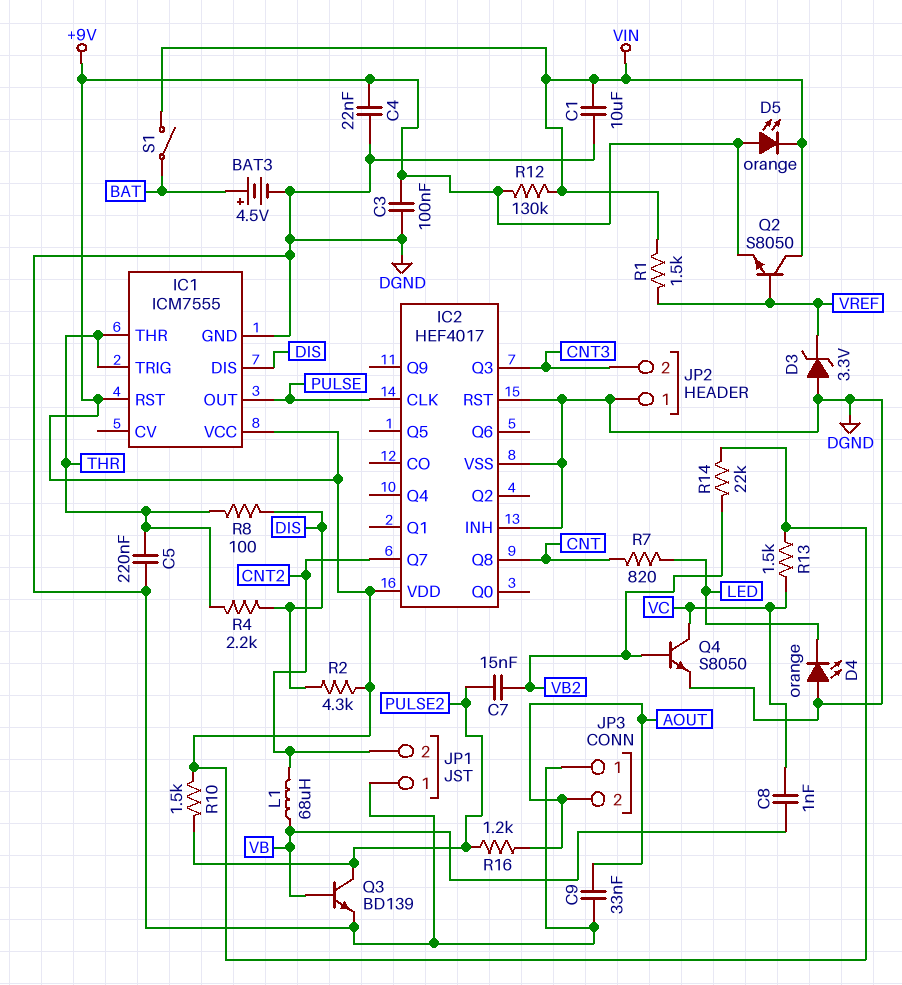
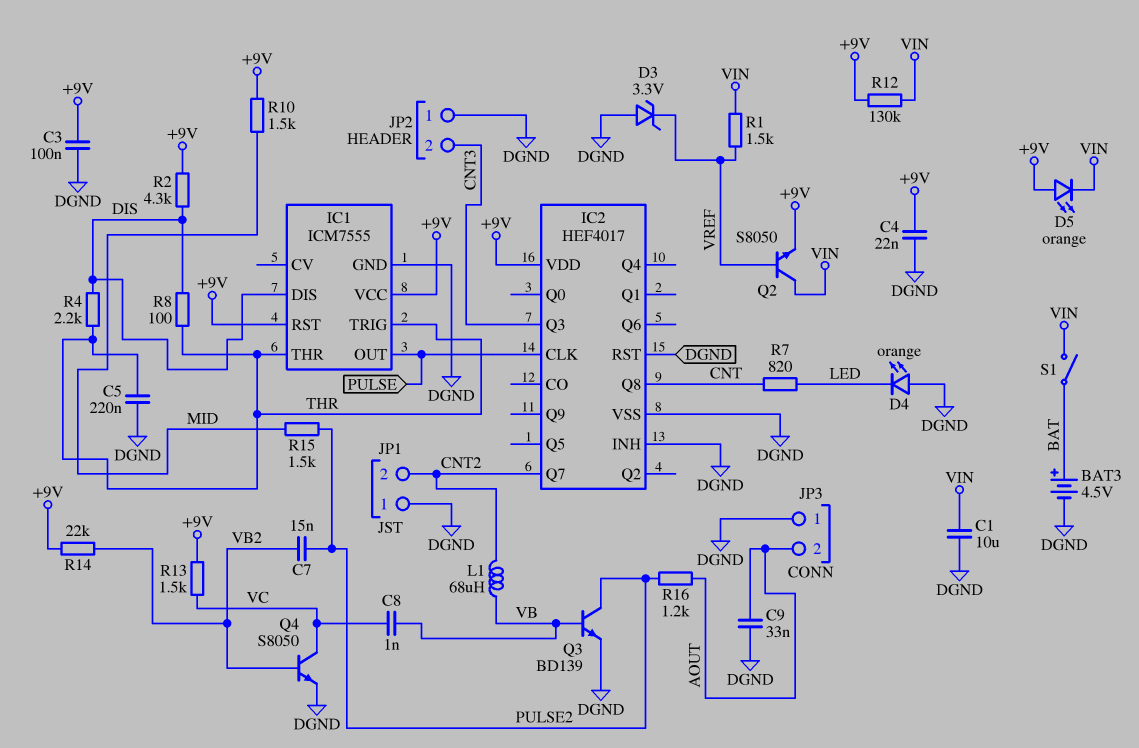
R10: 1.5k (+9V, PULSE2) -> 1.5k (+9V, MID)
R15: none -> 1.5k (MID, PULSE2)

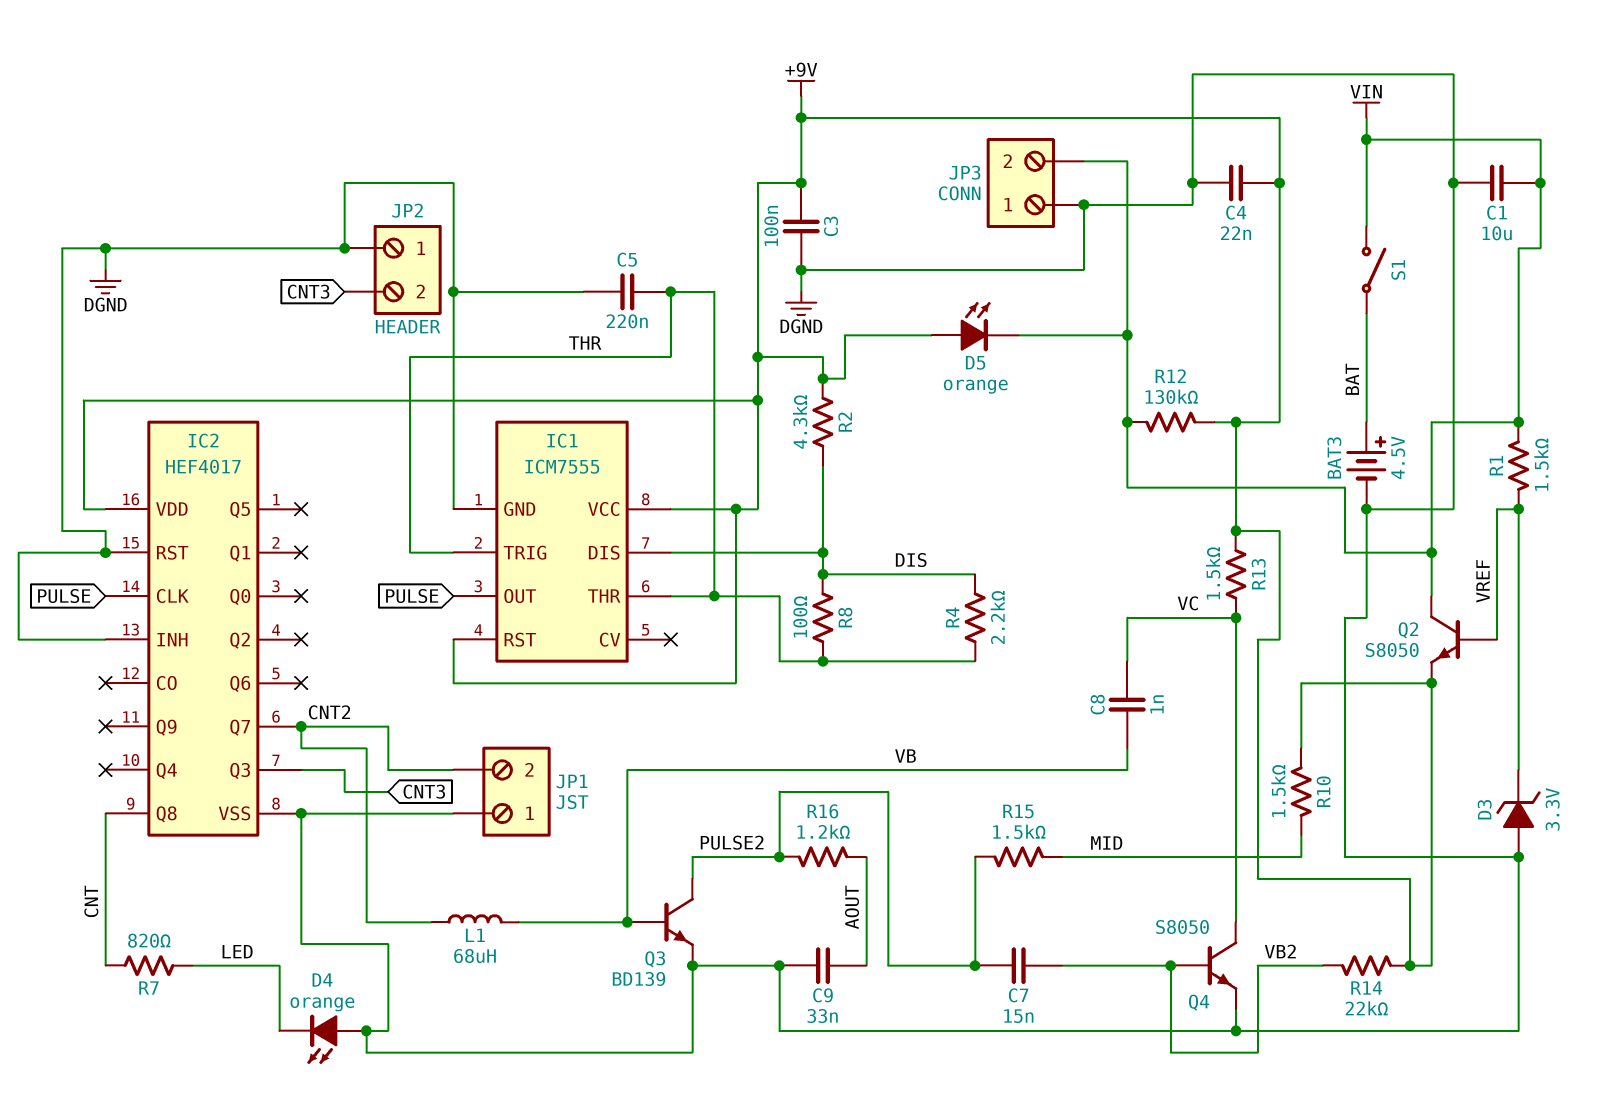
JP3 pin 2: AOUT -> VIN

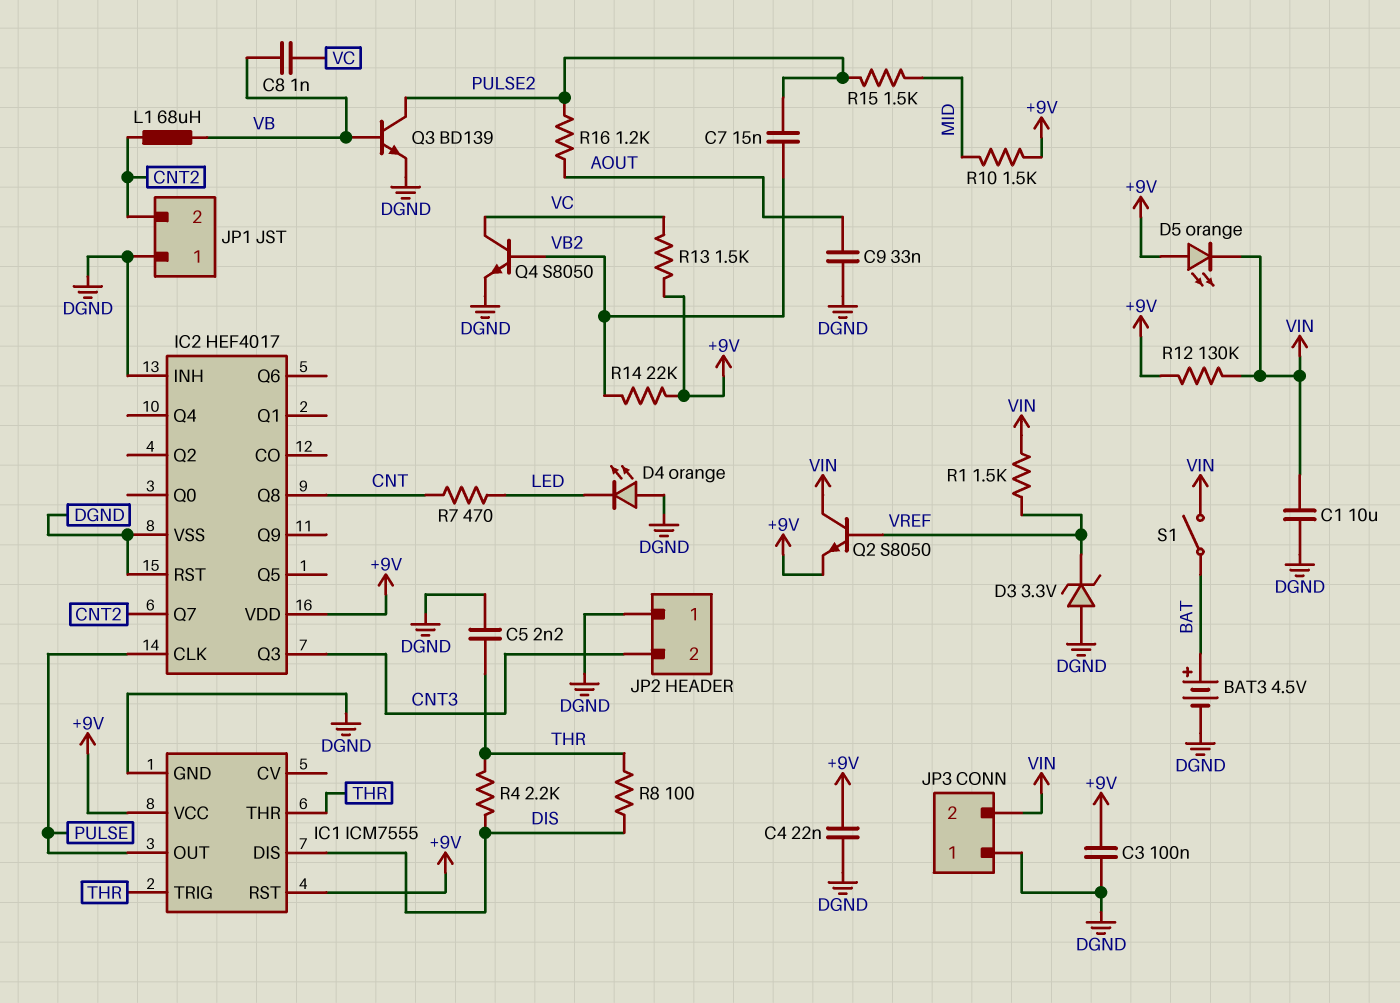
C5: 220nF (DGND, THR) -> 2.2nF (DGND, THR)
R2: 4.3k (+9V, DIS) -> none
R7: 820 (CNT, LED) -> 470 (CNT, LED)

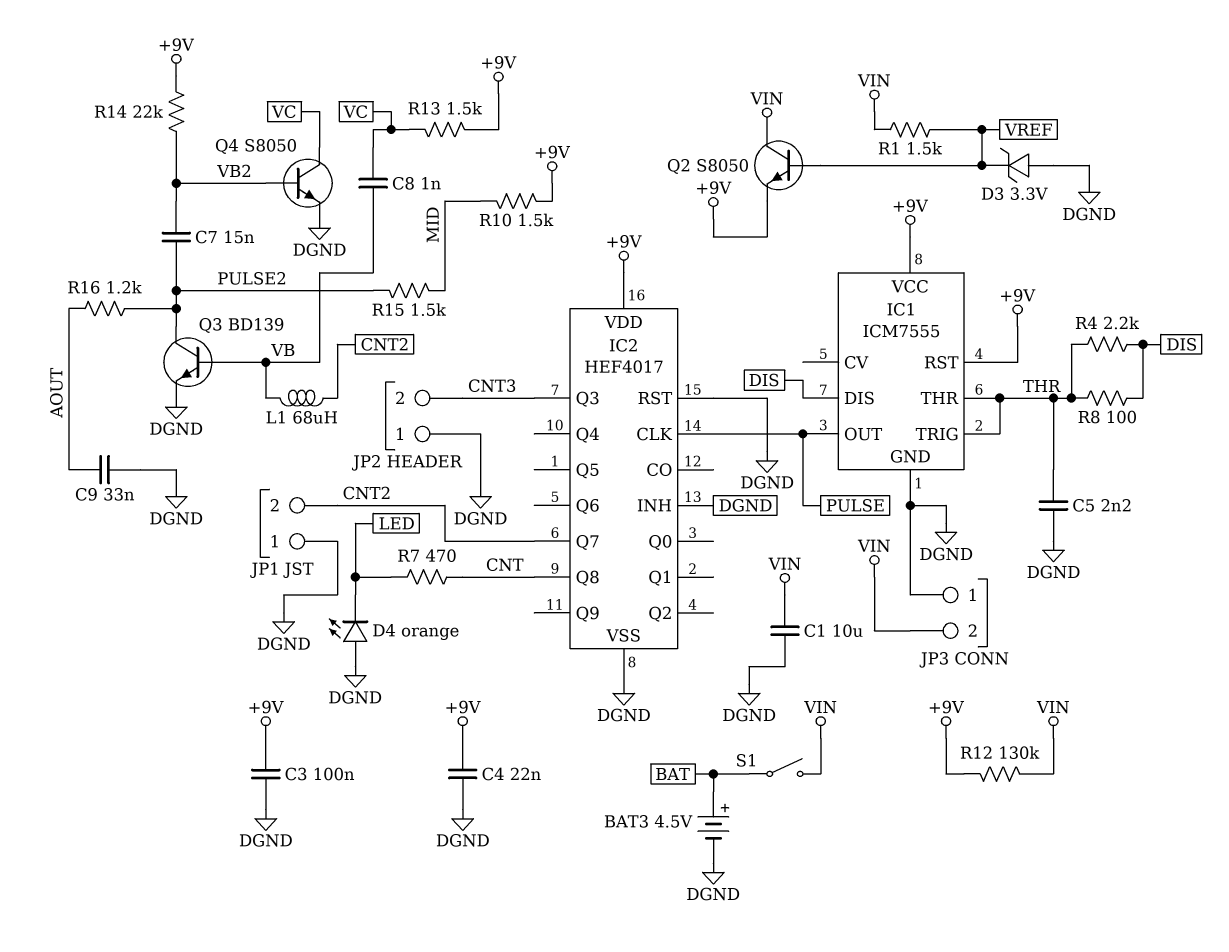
D5: LED orange (A +9V, K VIN) -> none

